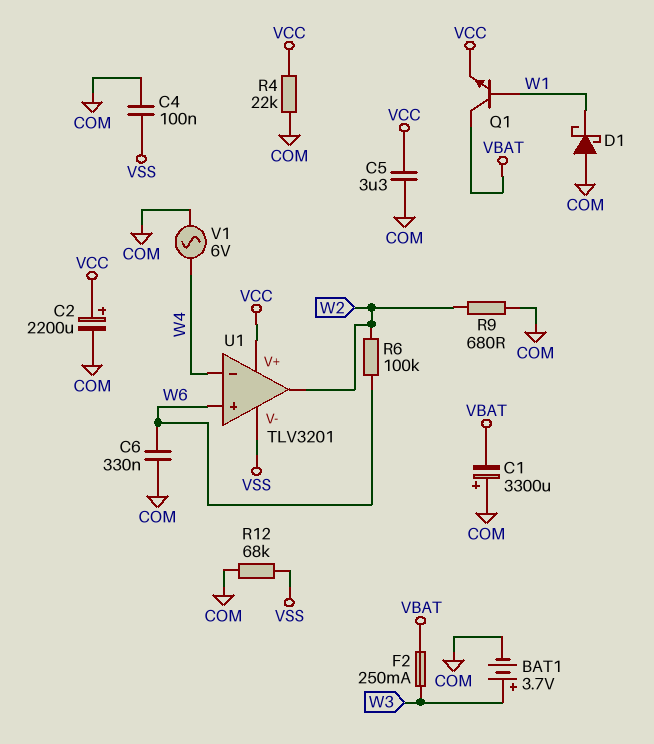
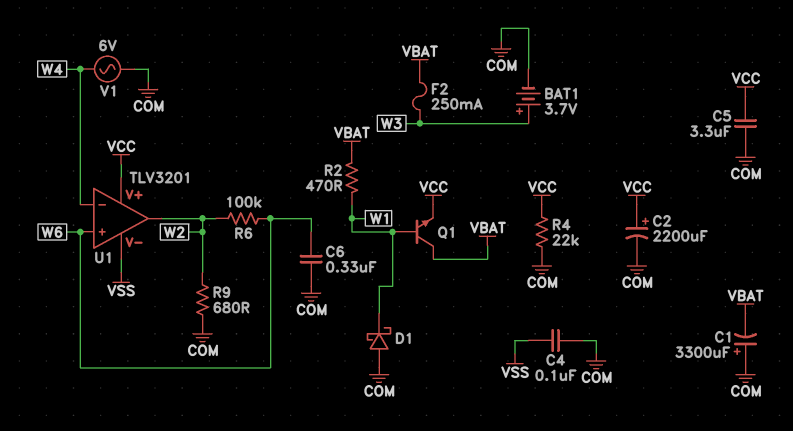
R2: none -> 470 (VBAT, W1)
R12: 68k (COM, VSS) -> none

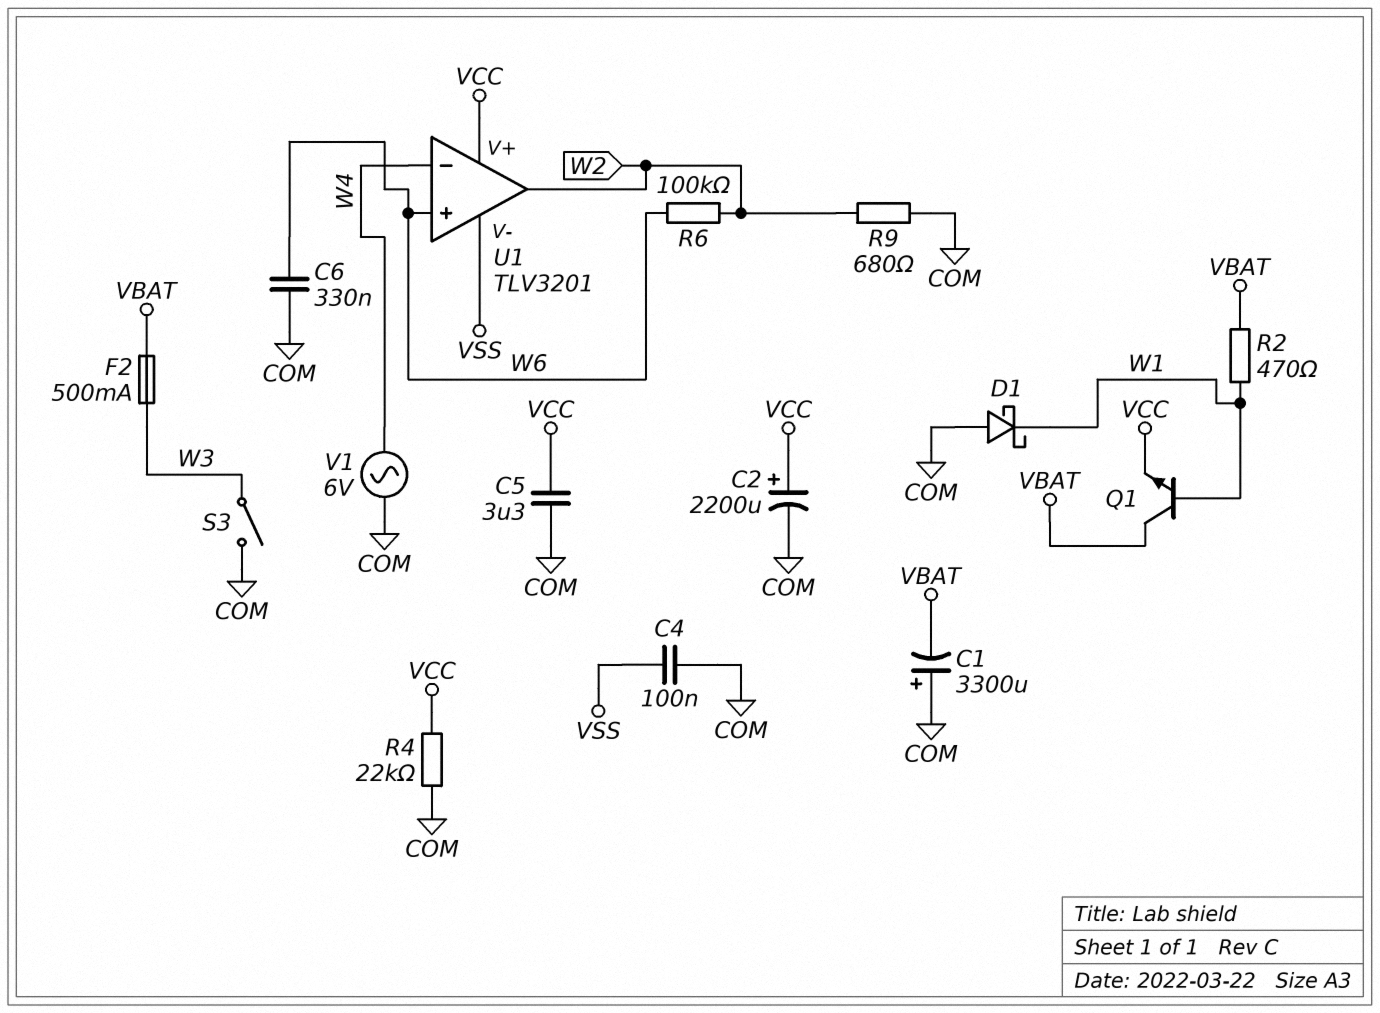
BAT1: 3.7V (plus W3, minus COM) -> none
F2: 250mA (VBAT, W3) -> 500mA (VBAT, W3)
S3: none -> switch (COM, W3)

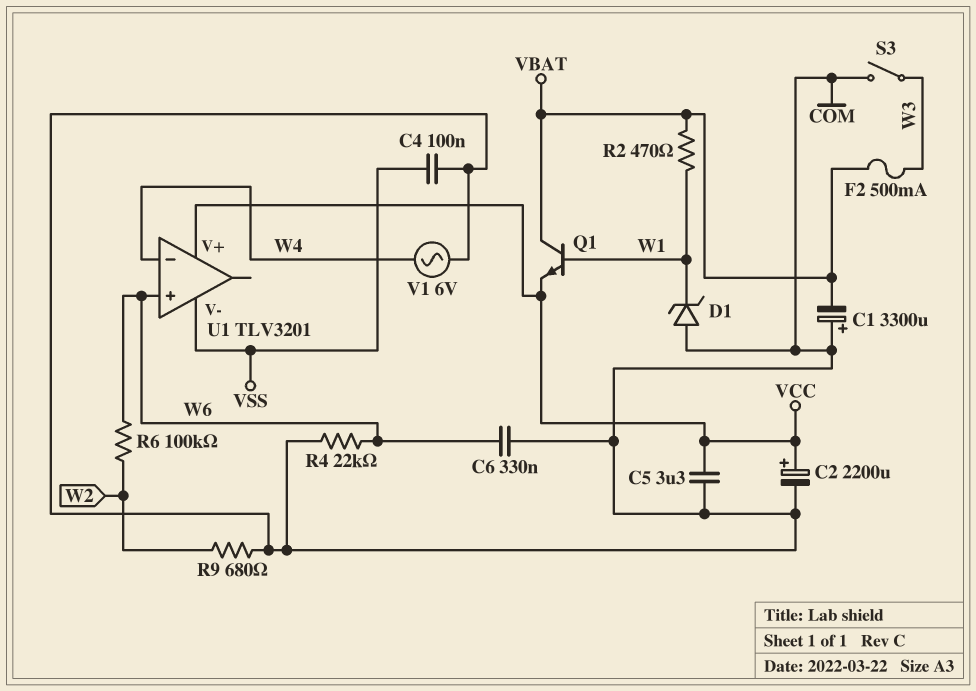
D1: schottky (A COM, K W1) -> zener (A COM, K W1)
R4: 22k (COM, VCC) -> 22k (COM, W6)
U1 pin out: W2 -> none

